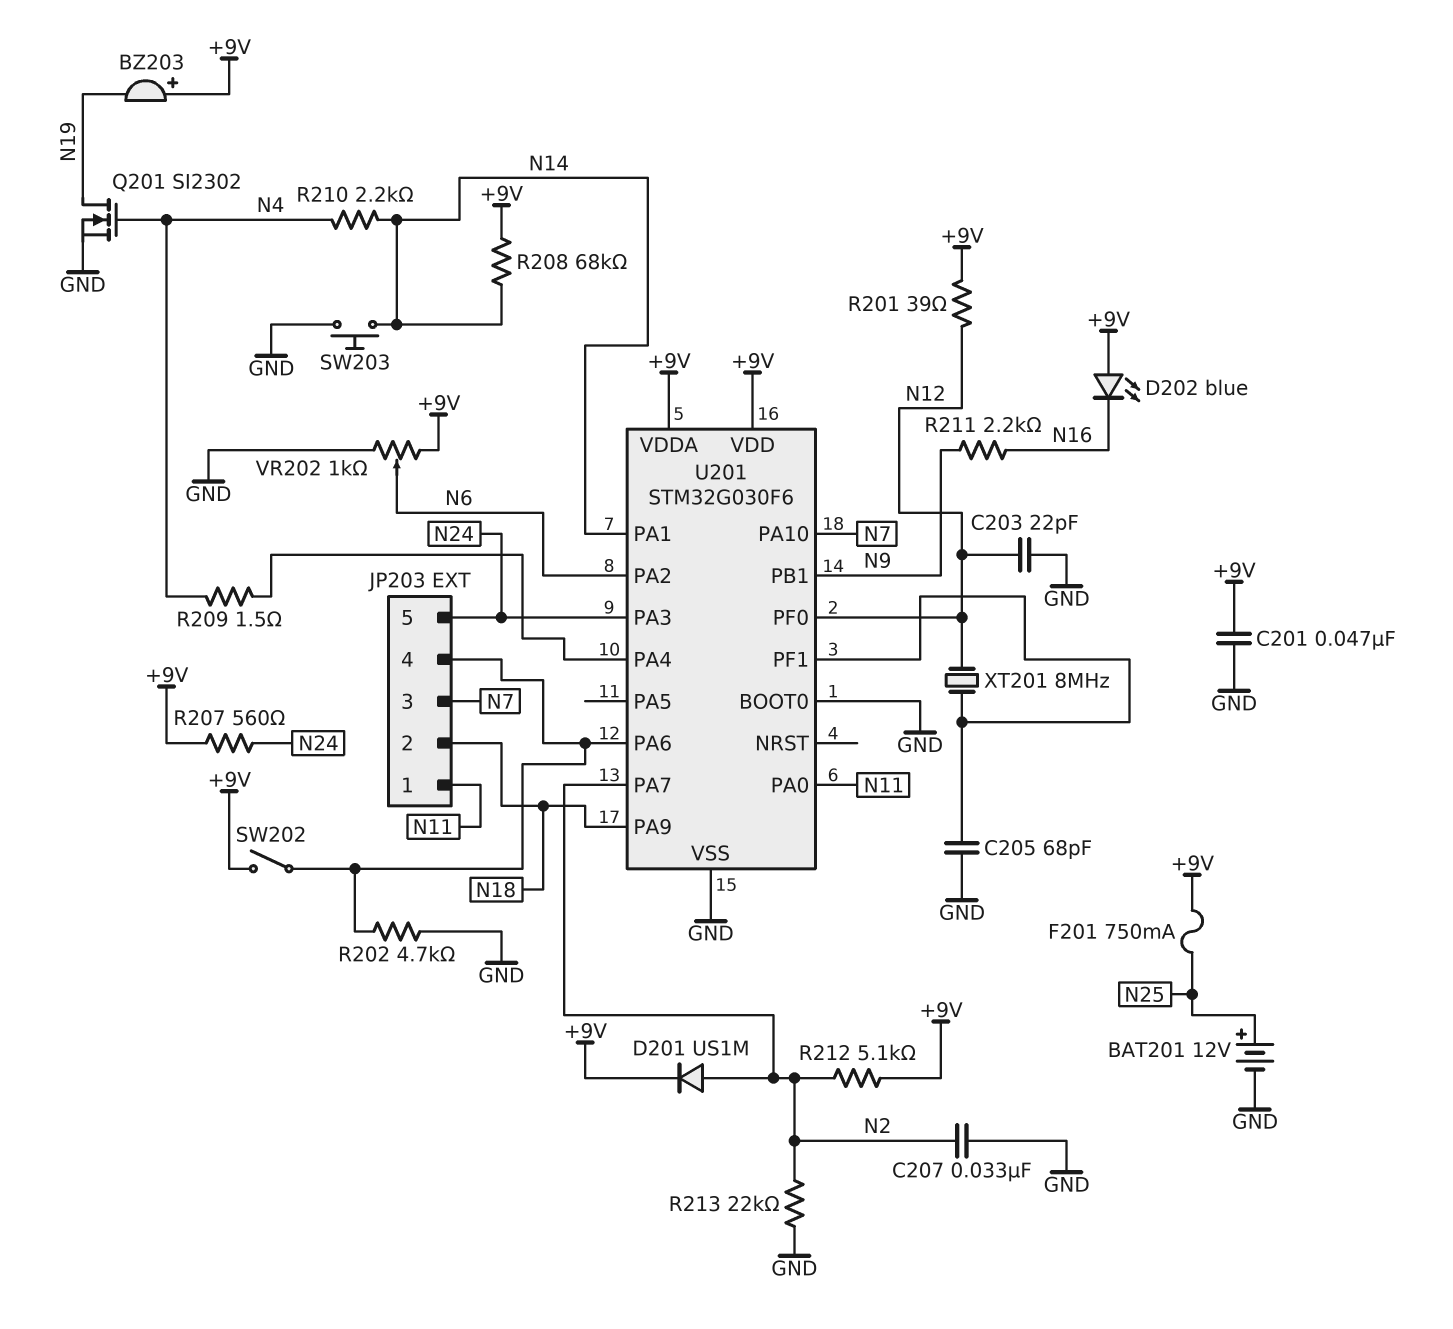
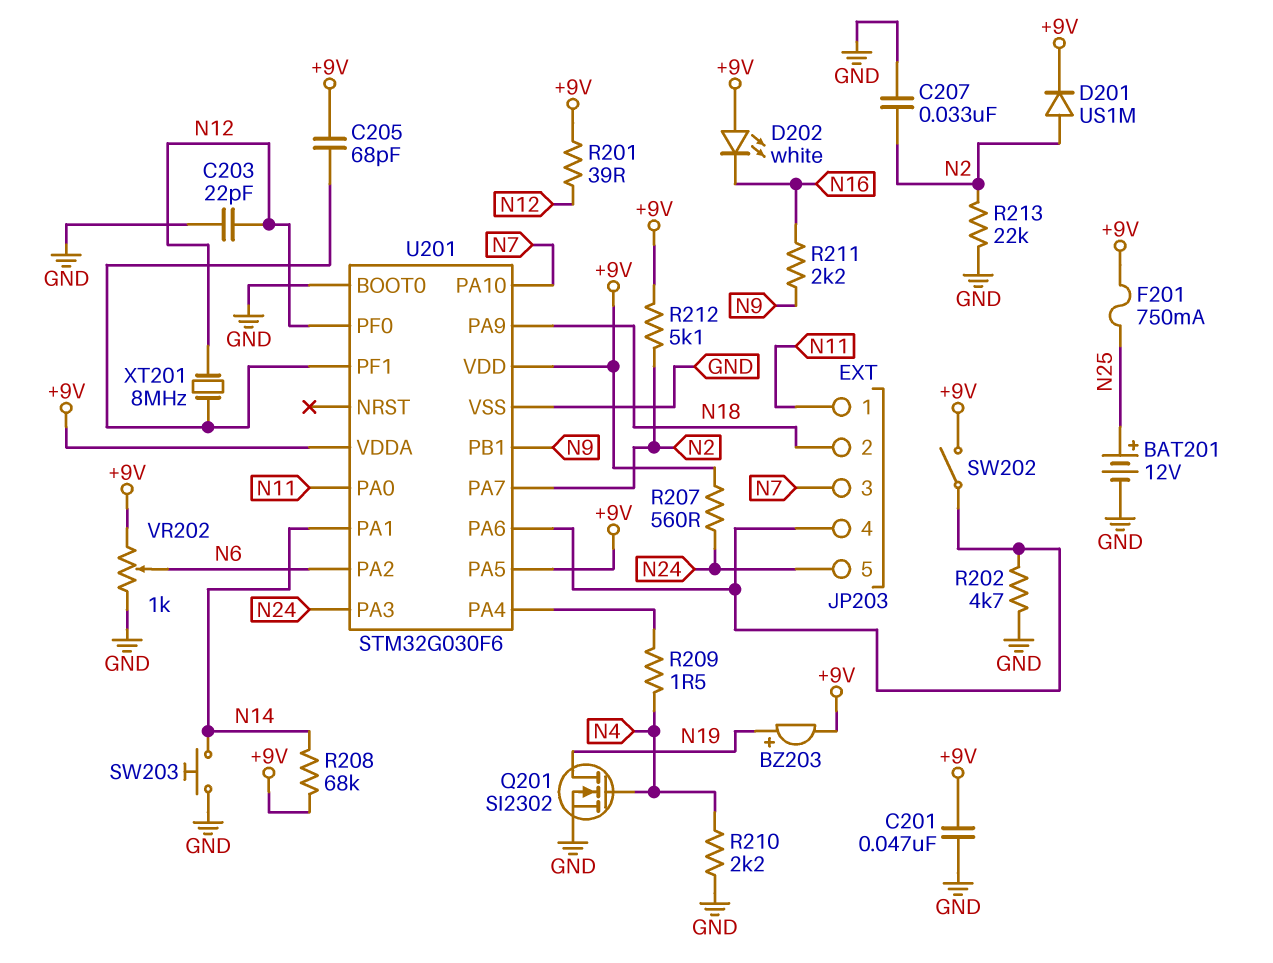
BZ203: buzzer (plus +9V, minus N19) -> buzzer (plus N19, minus +9V)
C205: 68pF (GND, U201/PF1) -> 68pF (+9V, U201/PF1)
D202: LED blue (A +9V, K N16) -> LED white (A +9V, K N16)
R210: 2.2k (N4, N14) -> 2.2k (GND, N4)
U201 pin PA5: none -> +9V

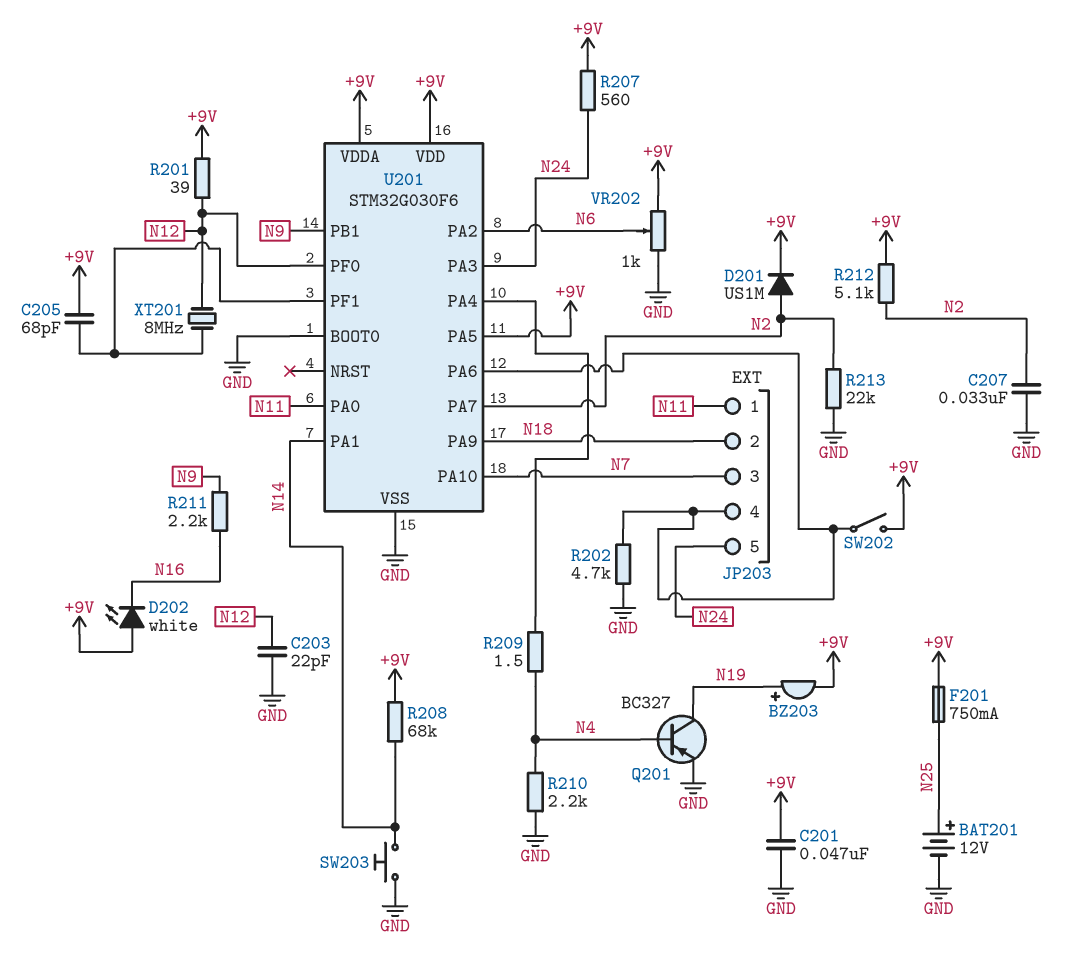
Q201: NMOS SI2302 (G N4, D N19, S GND) -> PNP BC327 (B N4, C N19, E GND)

